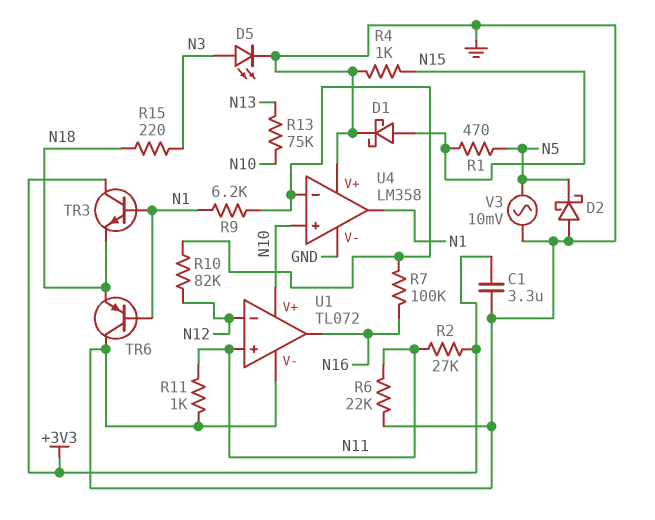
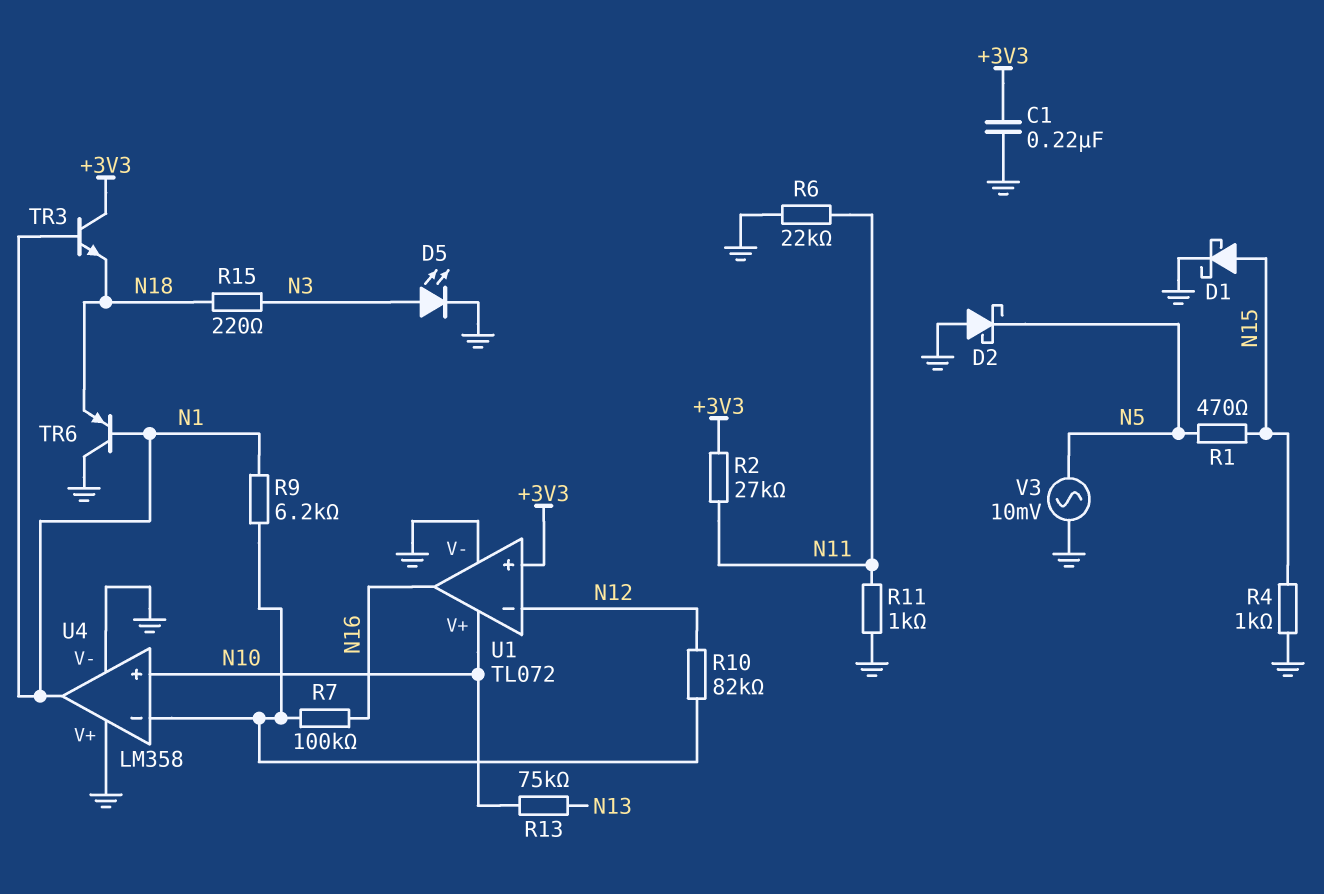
C1: 3.3uF (+3V3, GND) -> 220nF (+3V3, GND)
U1 pin in+: N11 -> +3V3

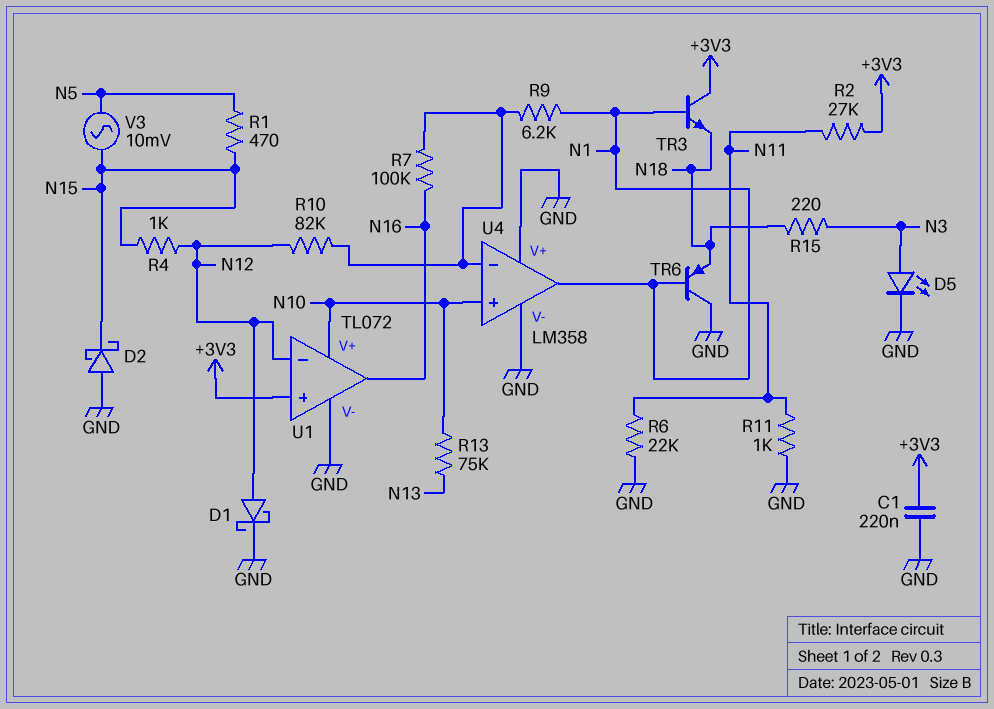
D1: schottky (A N15, K GND) -> schottky (A N12, K GND)
D2: schottky (A GND, K N5) -> schottky (A GND, K N15)
R4: 1k (GND, N15) -> 1k (N12, N15)
V3: AC 10mV (GND, N5) -> AC 10mV (N5, N15)

